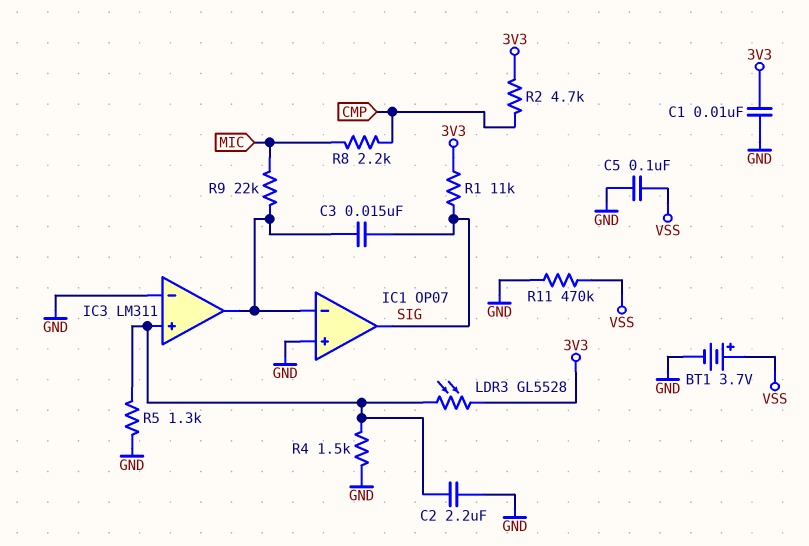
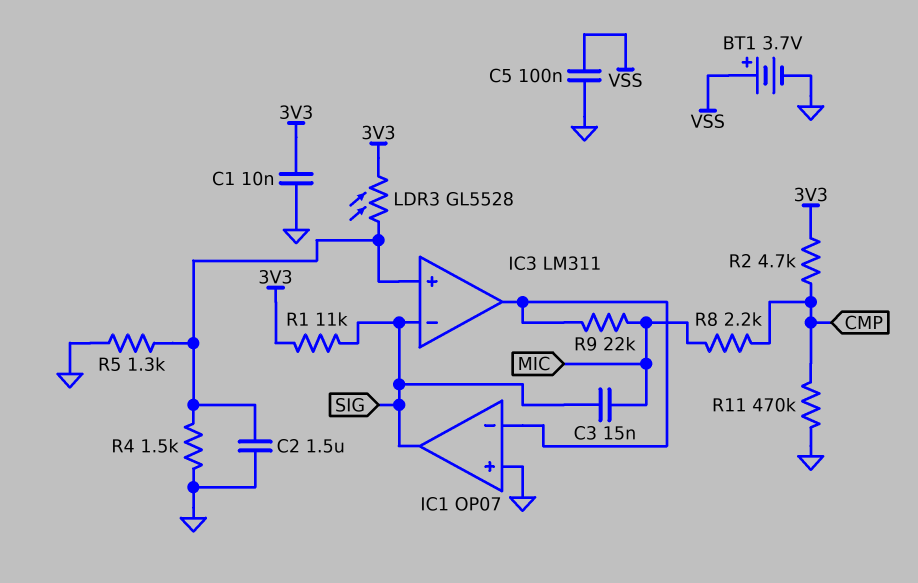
C2: 2.2uF (GND, IC3/in+) -> 1.5uF (GND, IC3/in+)
C3: 15nF (IC1/in-, SIG) -> 15nF (MIC, SIG)
IC3 pin in-: GND -> SIG
R11: 470k (GND, VSS) -> 470k (CMP, GND)

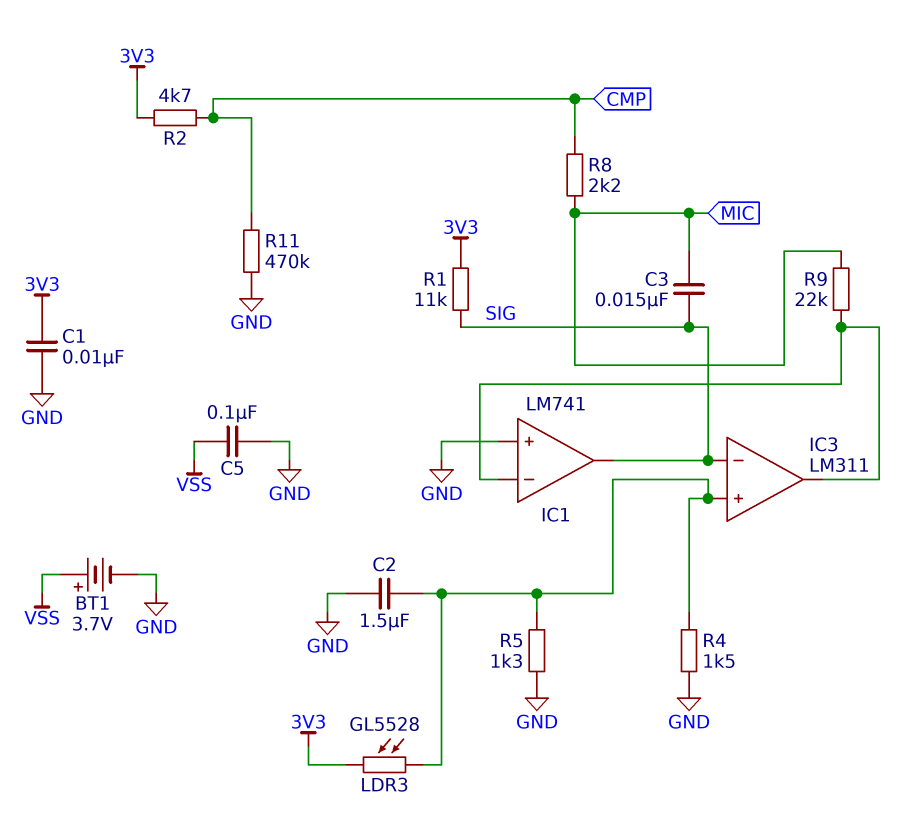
IC1: OP07 -> LM741

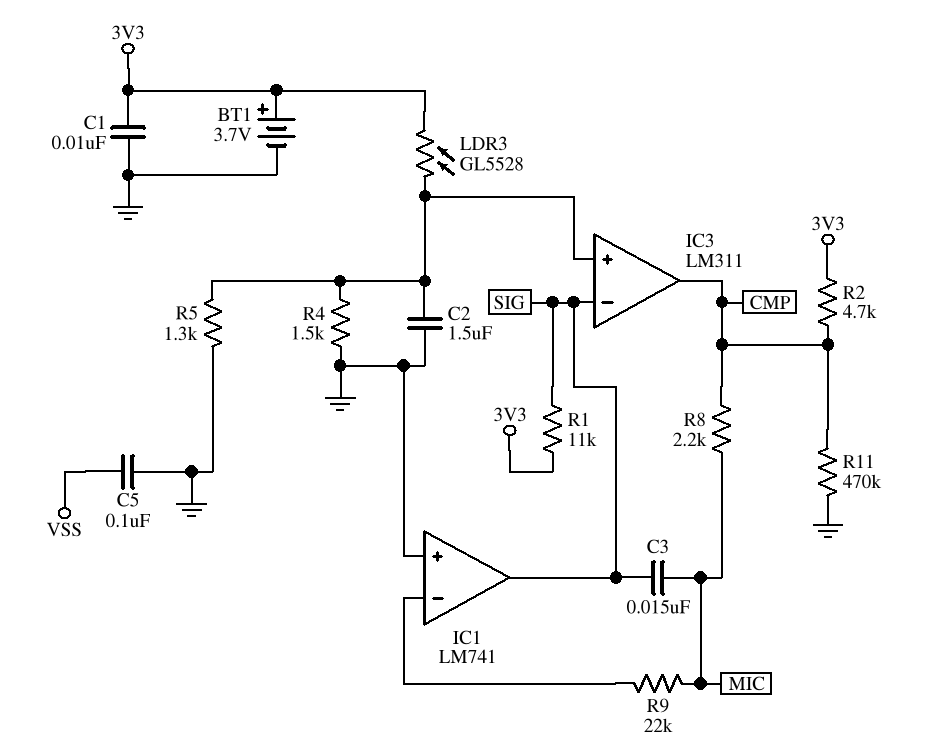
BT1: 3.7V (plus VSS, minus GND) -> 3.7V (plus 3V3, minus GND)
IC3 pin out: IC1/in- -> CMP

